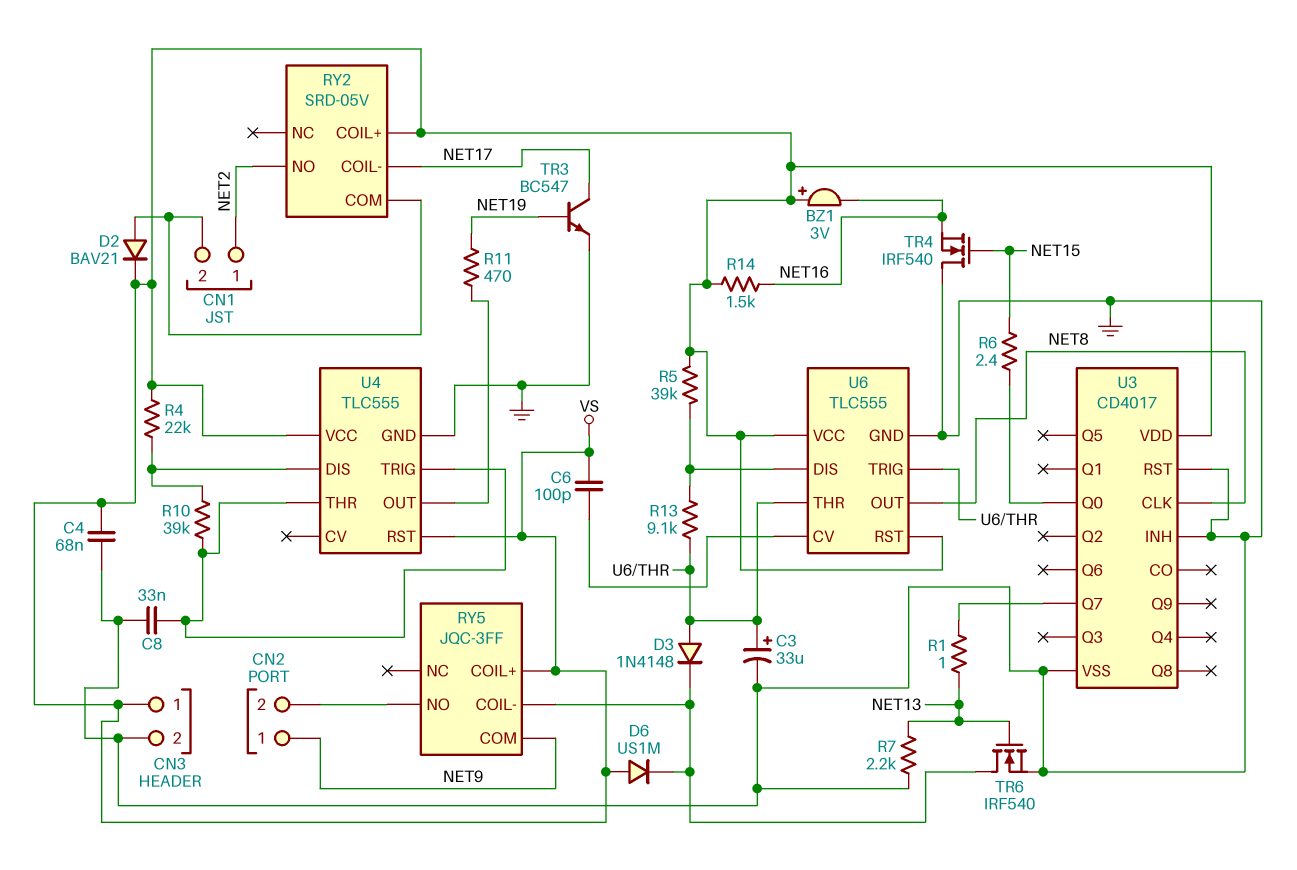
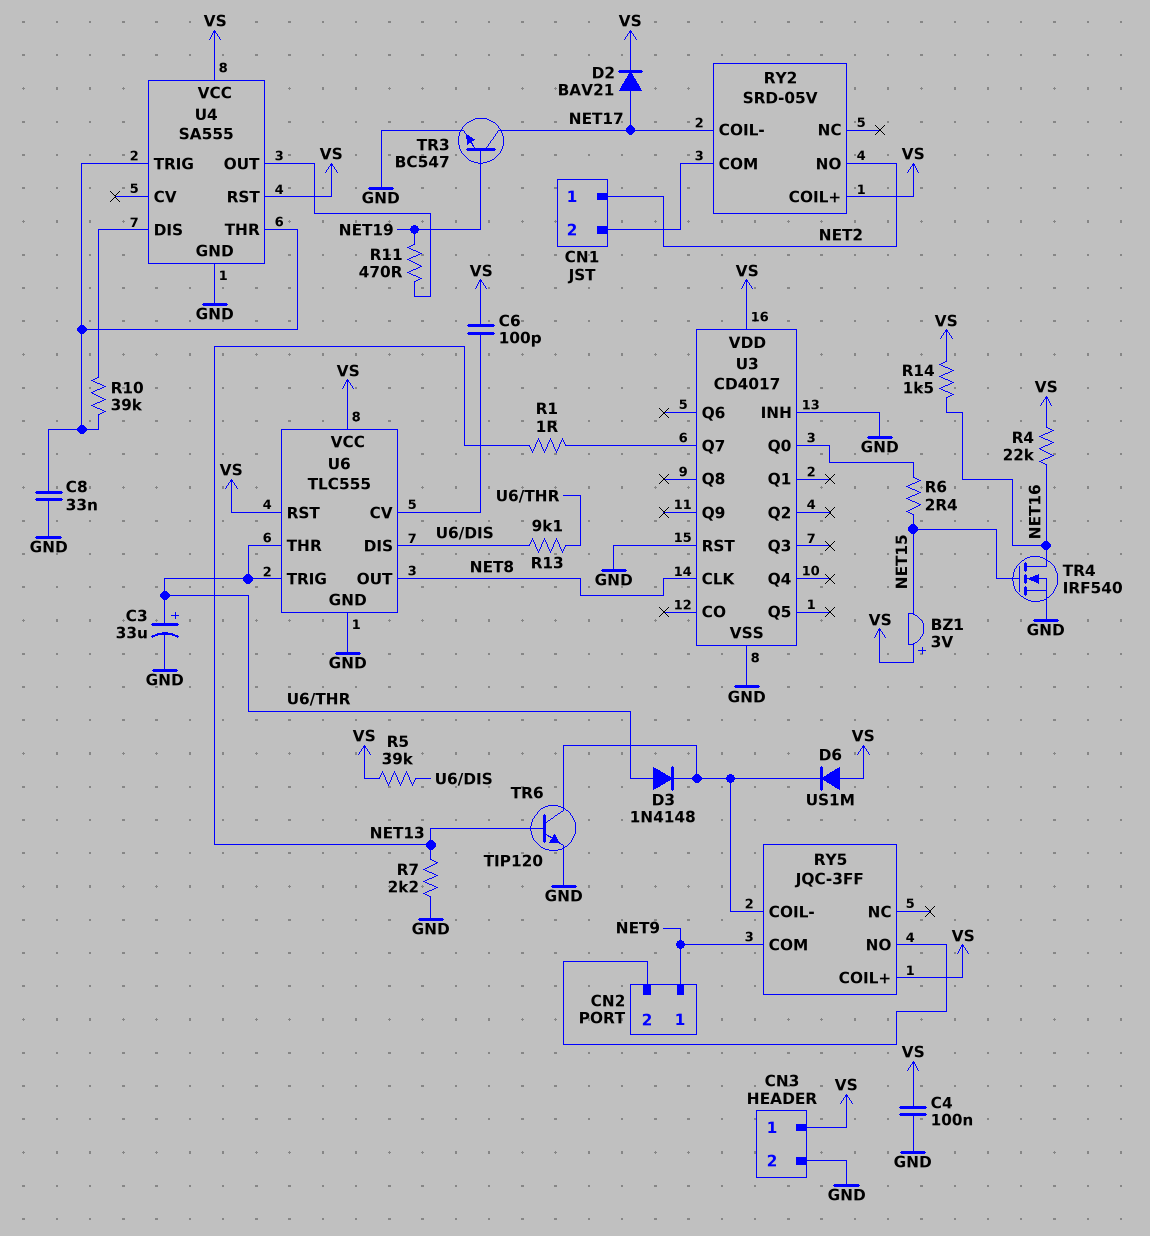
BZ1: buzzer 3V (plus VS, minus NET16) -> buzzer 3V (plus VS, minus NET15)
C4: 68nF (GND, VS) -> 100nF (GND, VS)
D2: diode BAV21 (A CN1/2, K VS) -> diode BAV21 (A NET17, K VS)
R4: 22k (U4/DIS, VS) -> 22k (NET16, VS)
TR4: NMOS IRF540 (G NET15, D GND, S NET16) -> NMOS IRF540 (G NET15, D NET16, S GND)
TR6: NMOS IRF540 (G NET13, D RY5/COIL-, S GND) -> NPN TIP120 (B NET13, C RY5/COIL-, E GND)
U4: TLC555 -> SA555

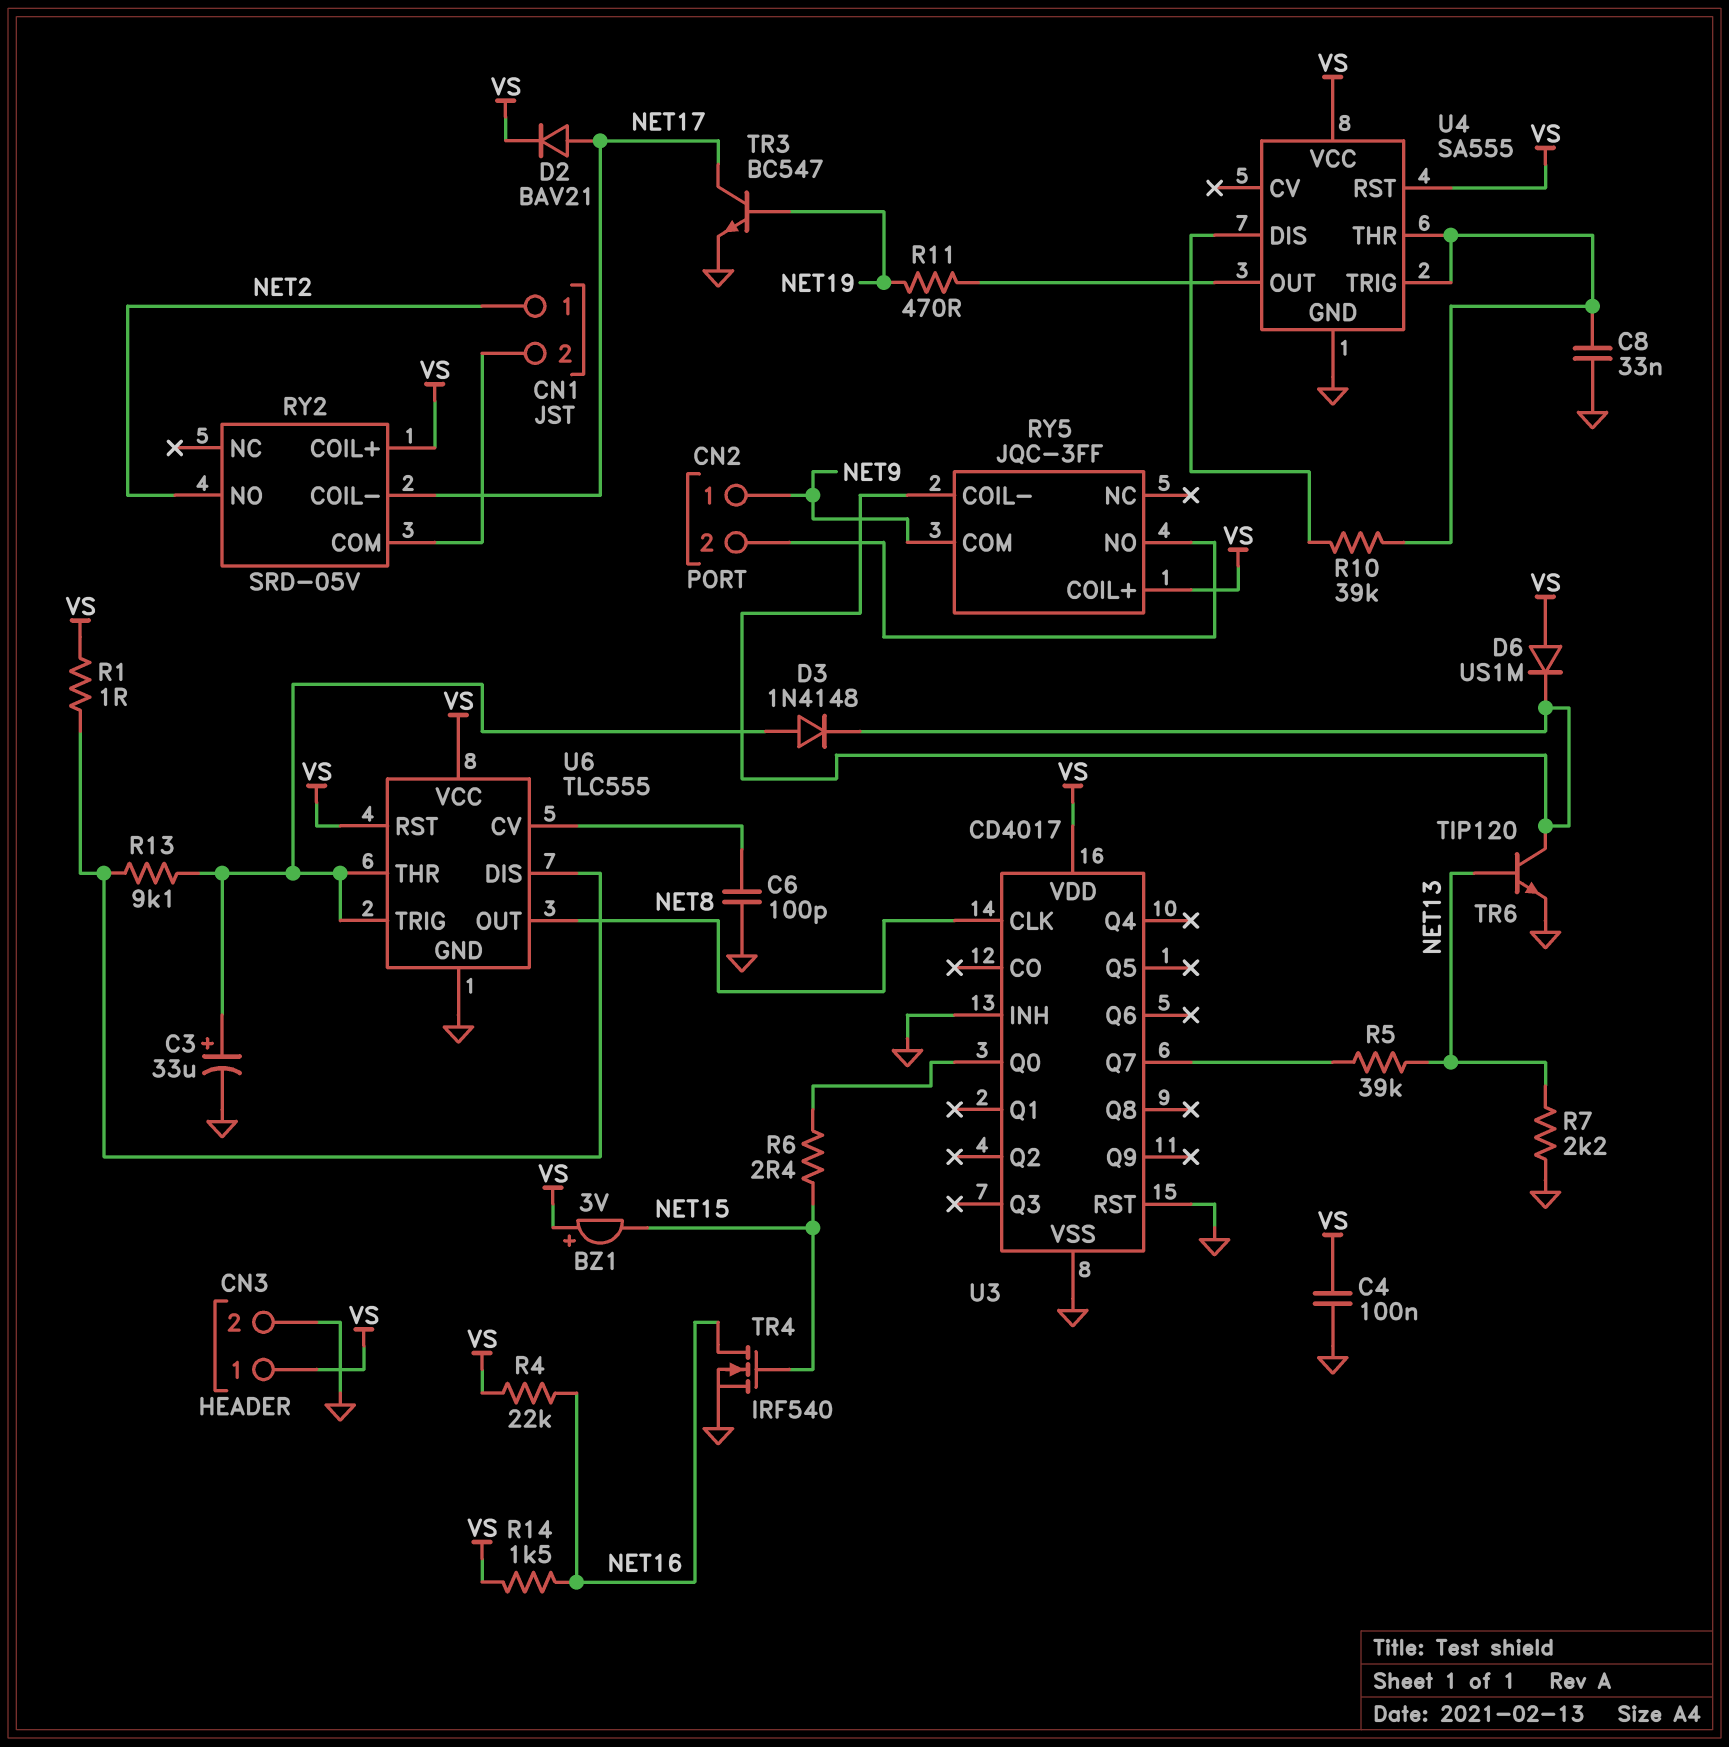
C6: 100pF (U6/CV, VS) -> 100pF (GND, U6/CV)
R1: 1 (NET13, U3/Q7) -> 1 (U6/DIS, VS)
R5: 39k (U6/DIS, VS) -> 39k (NET13, U3/Q7)

